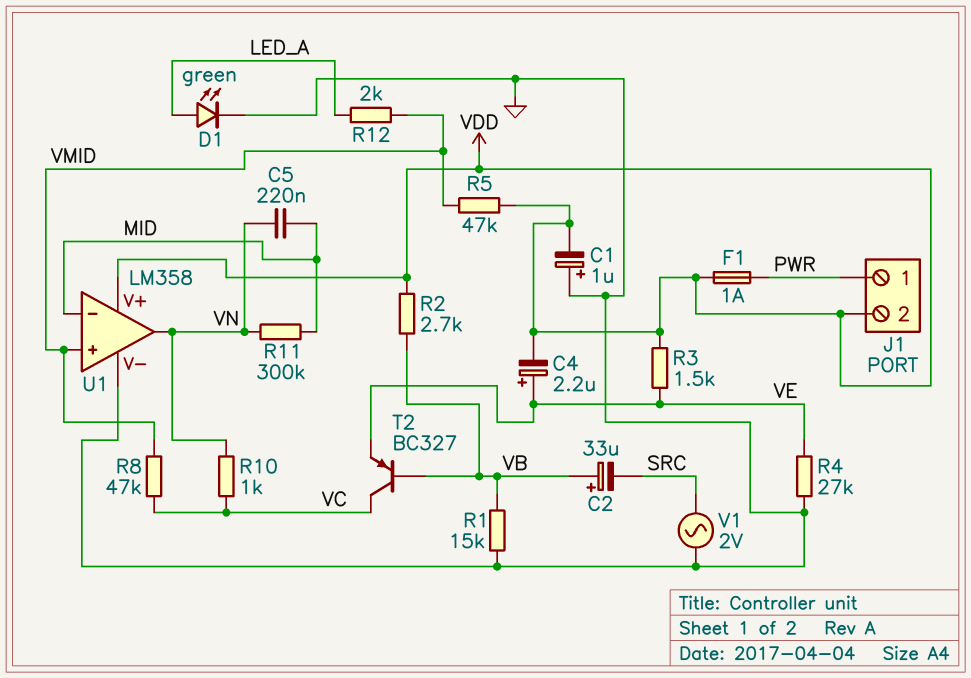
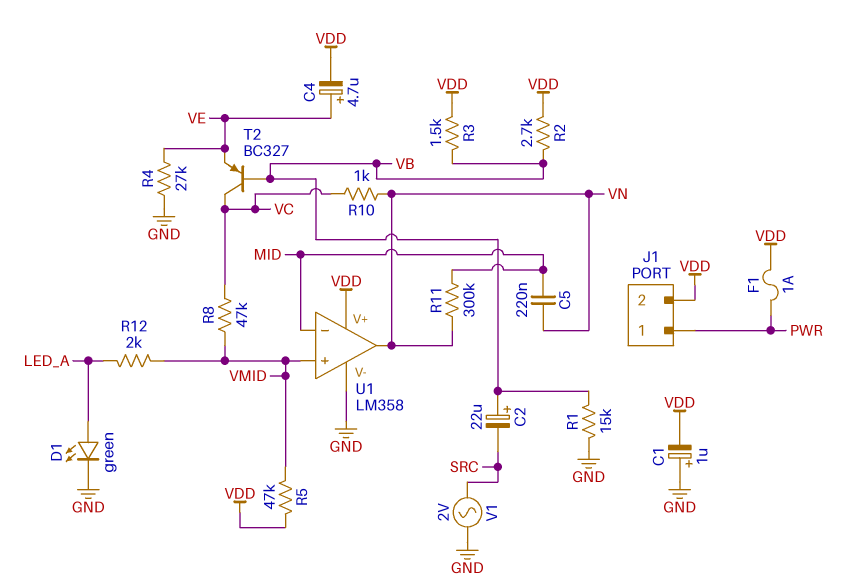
C2: 33uF (plus VB, minus SRC) -> 22uF (plus VB, minus SRC)
C4: 2.2uF (plus VE, minus VDD) -> 4.7uF (plus VE, minus VDD)
R3: 1.5k (VDD, VE) -> 1.5k (VB, VDD)

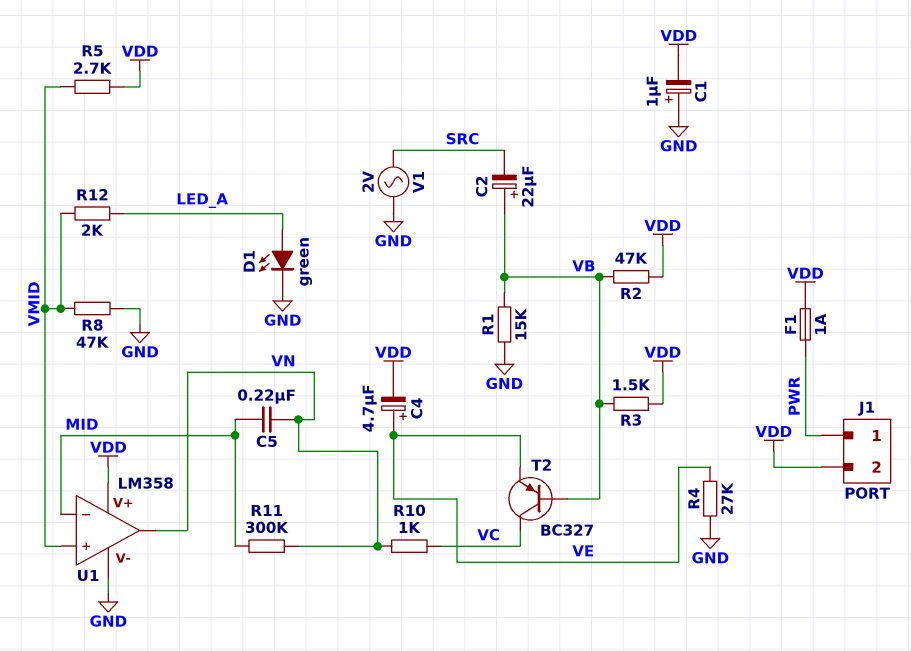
R2: 2.7k (VB, VDD) -> 47k (VB, VDD)
R5: 47k (VDD, VMID) -> 2.7k (VDD, VMID)
R8: 47k (VC, VMID) -> 47k (GND, VMID)

